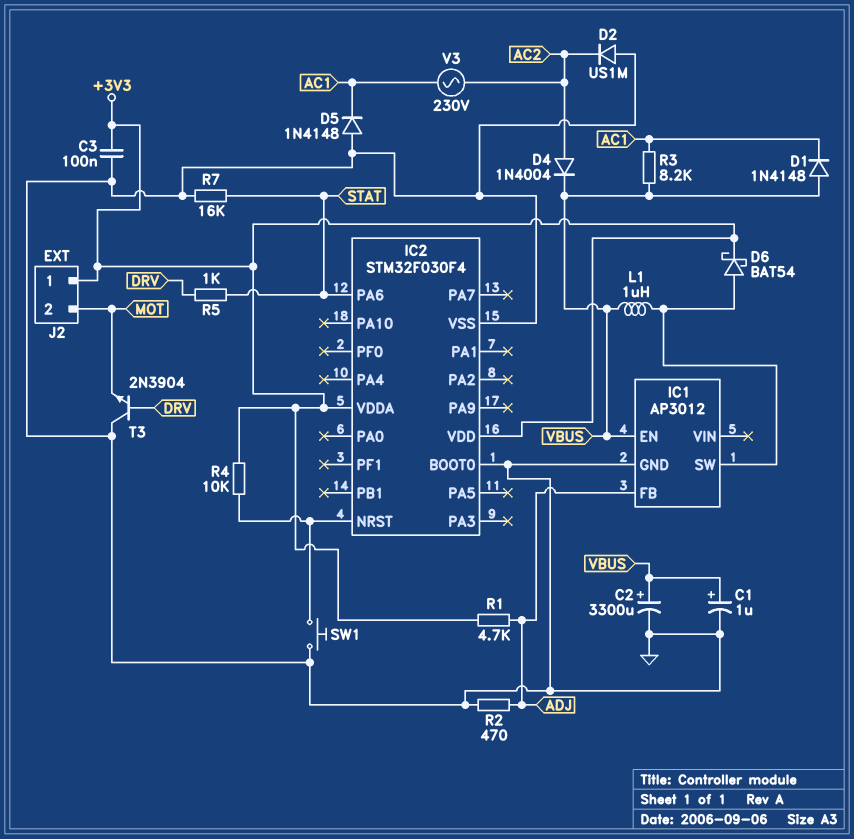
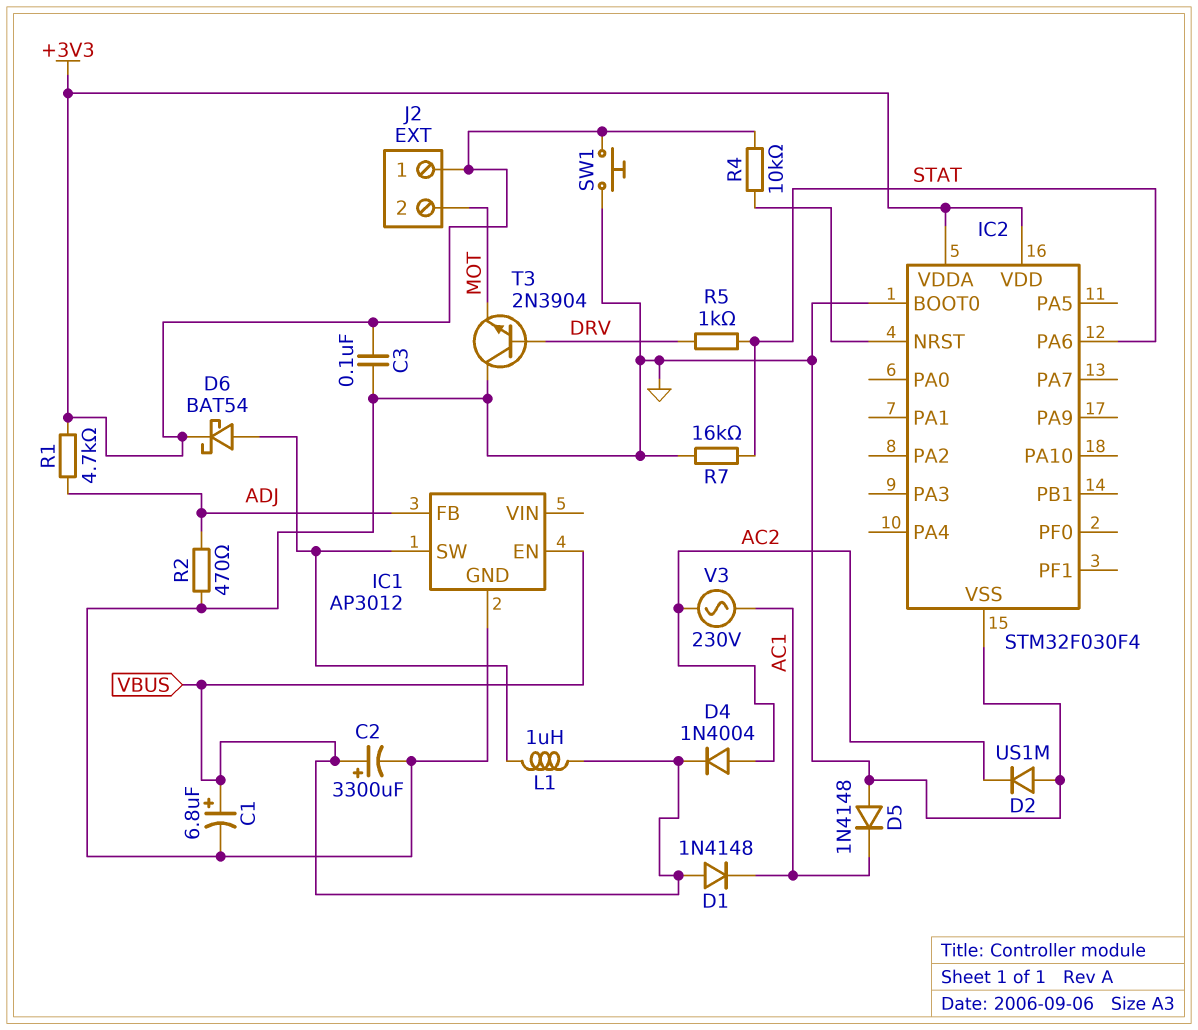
C1: 1uF (plus VBUS, minus GND) -> 6.8uF (plus VBUS, minus GND)
R3: 8.2k (AC1, VBUS) -> none
SW1: button (GND, IC2/NRST) -> button (+3V3, GND)

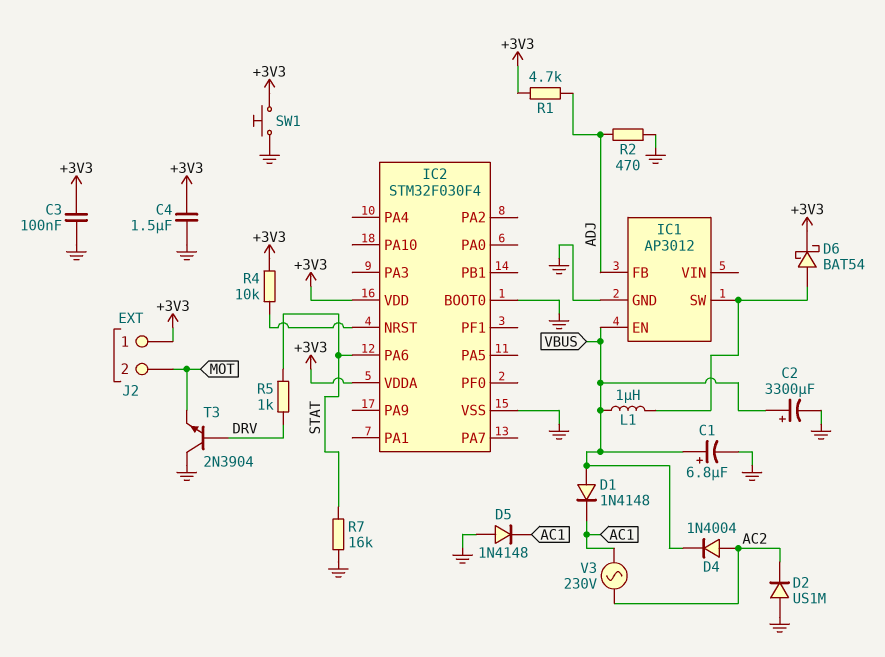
C4: none -> 1.5uF (+3V3, GND)

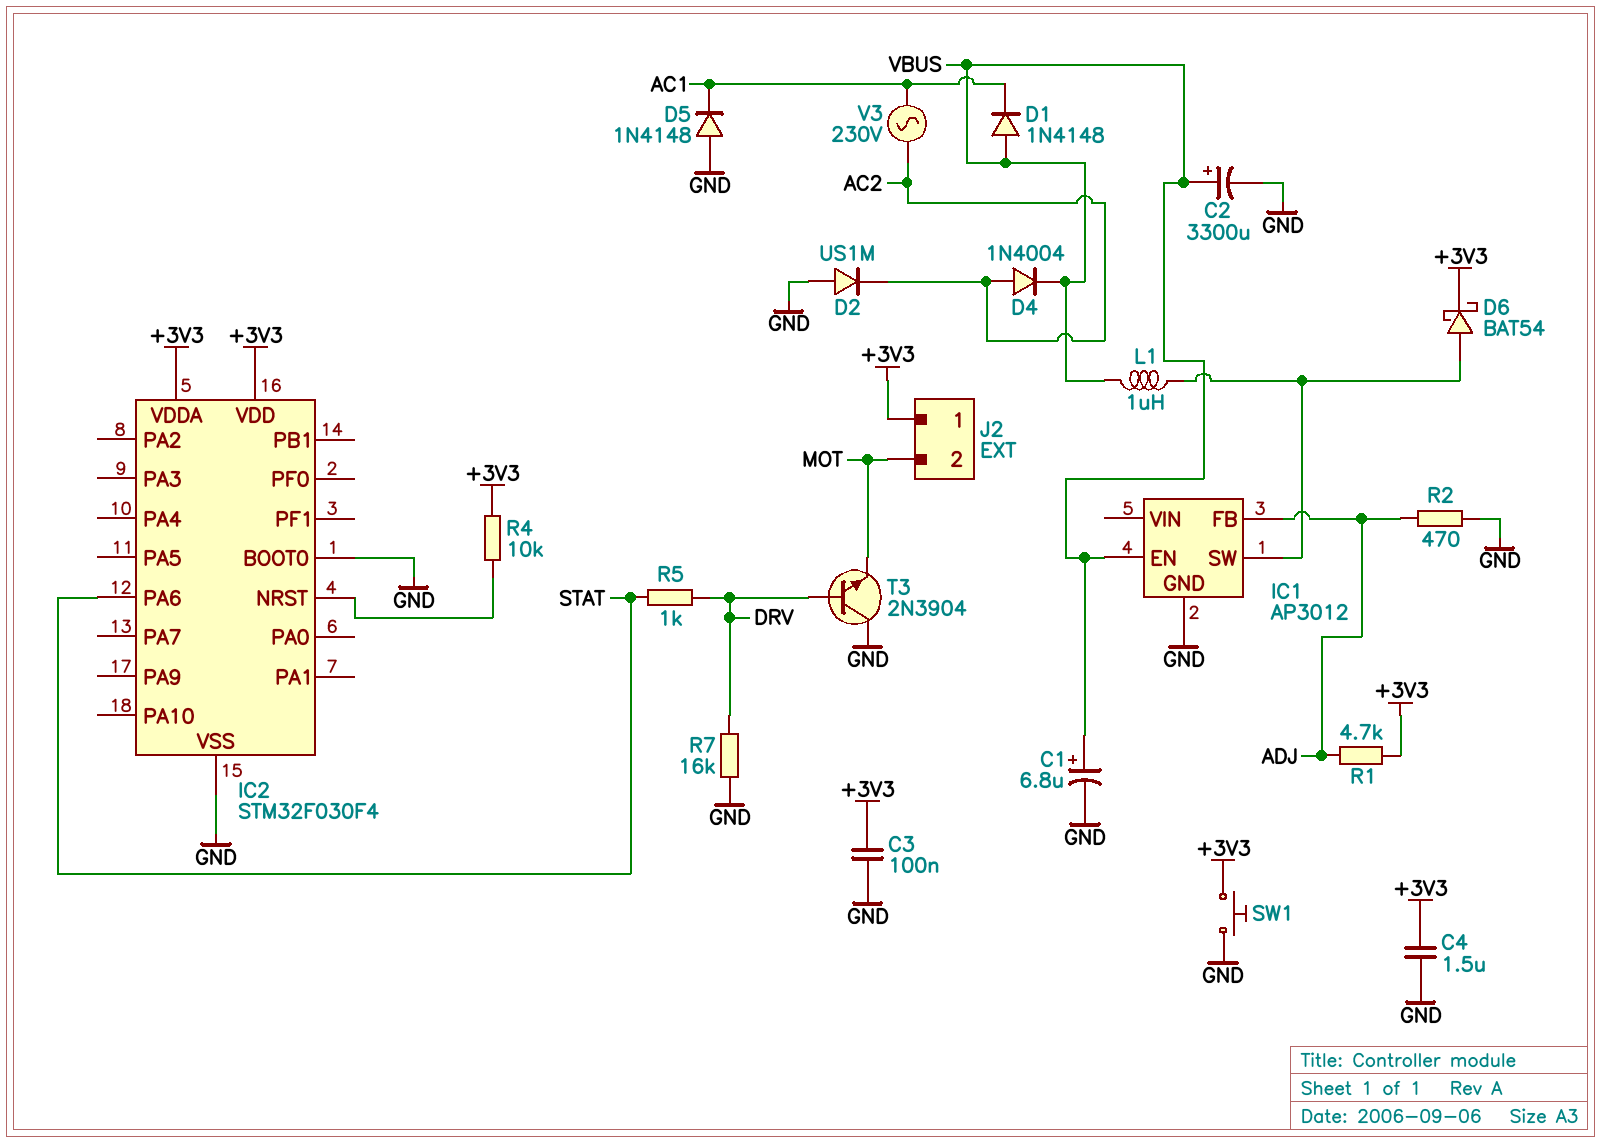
R7: 16k (GND, STAT) -> 16k (DRV, GND)

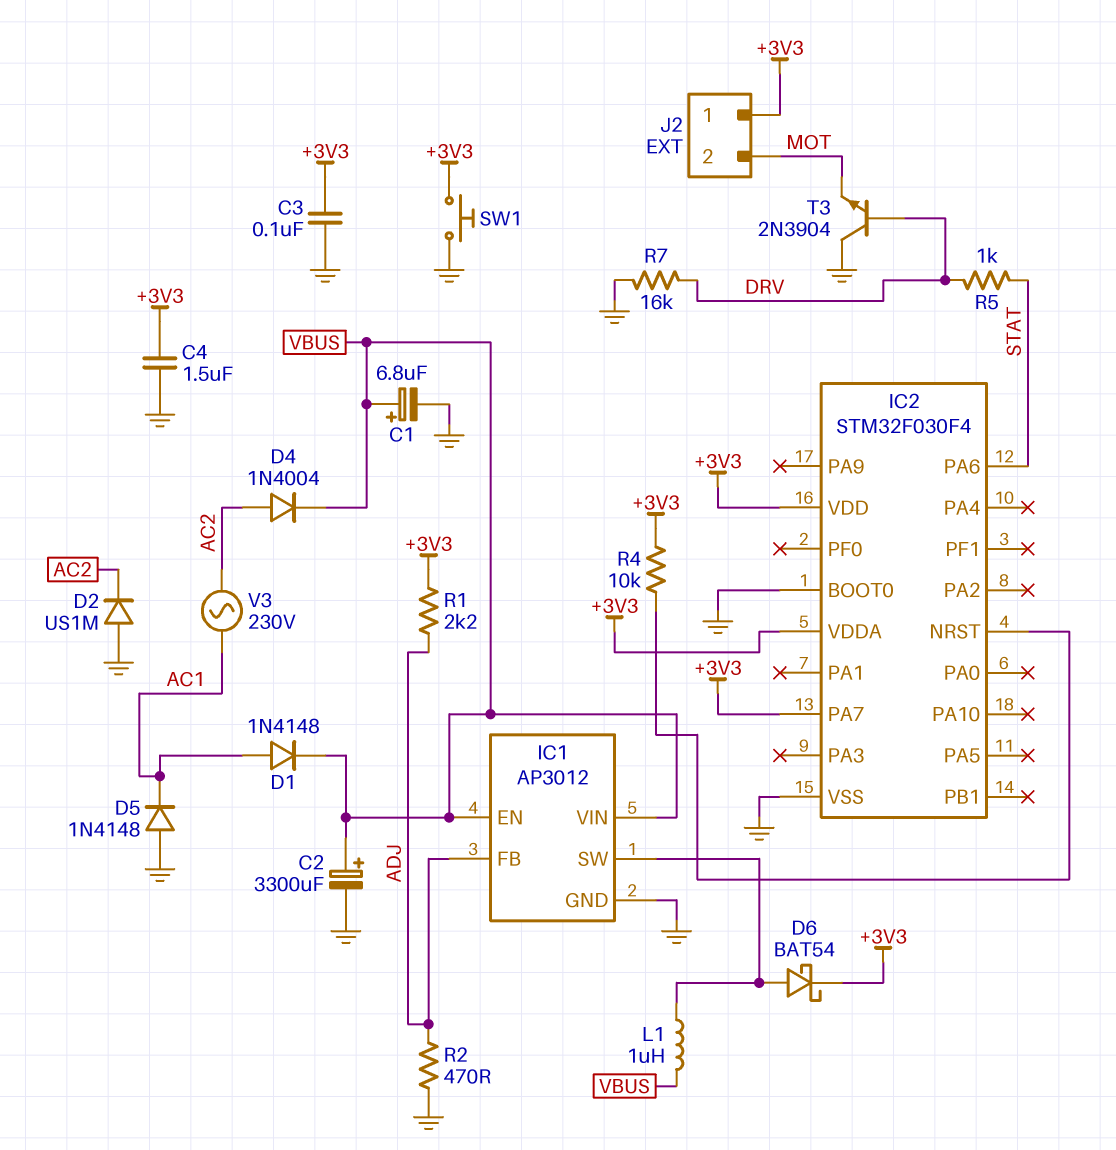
D1: diode 1N4148 (A VBUS, K AC1) -> diode 1N4148 (A AC1, K VBUS)
IC1 pin VIN: none -> VBUS
IC2 pin PA7: none -> +3V3
R1: 4.7k (+3V3, ADJ) -> 2.2k (+3V3, ADJ)

